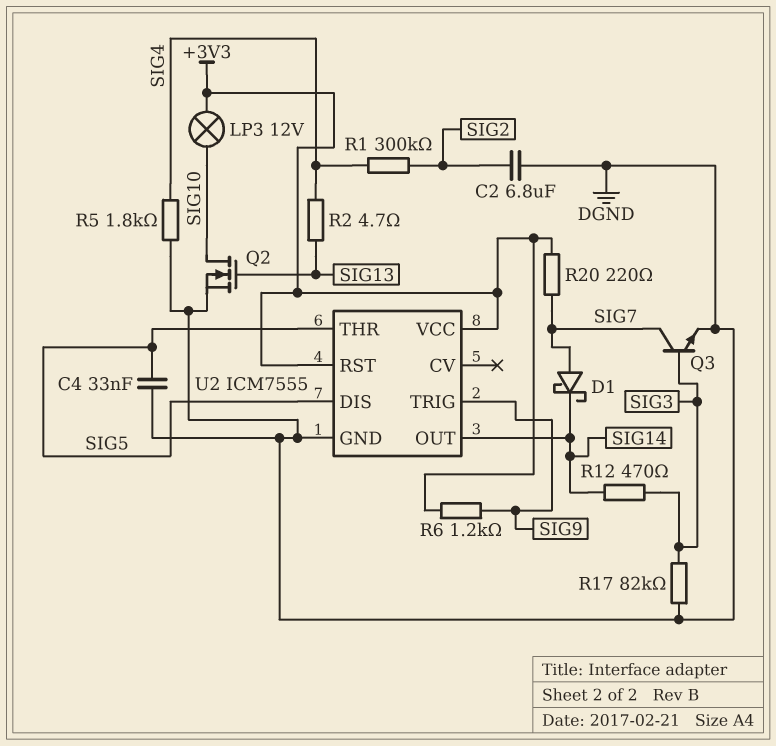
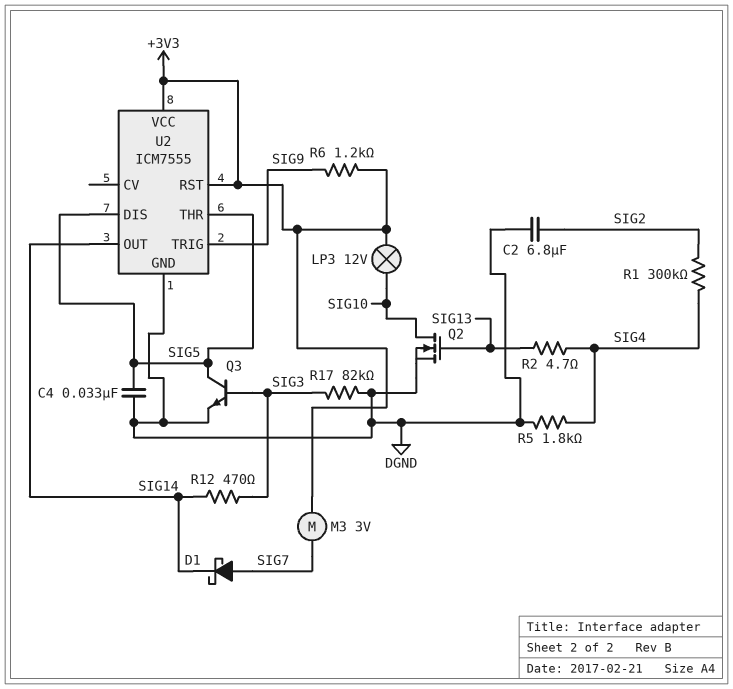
M3: none -> motor 3V (+3V3, SIG7)
Q3: NPN (B SIG3, C SIG7, E DGND) -> NPN (B SIG3, C SIG5, E DGND)
R20: 220 (+3V3, SIG7) -> none

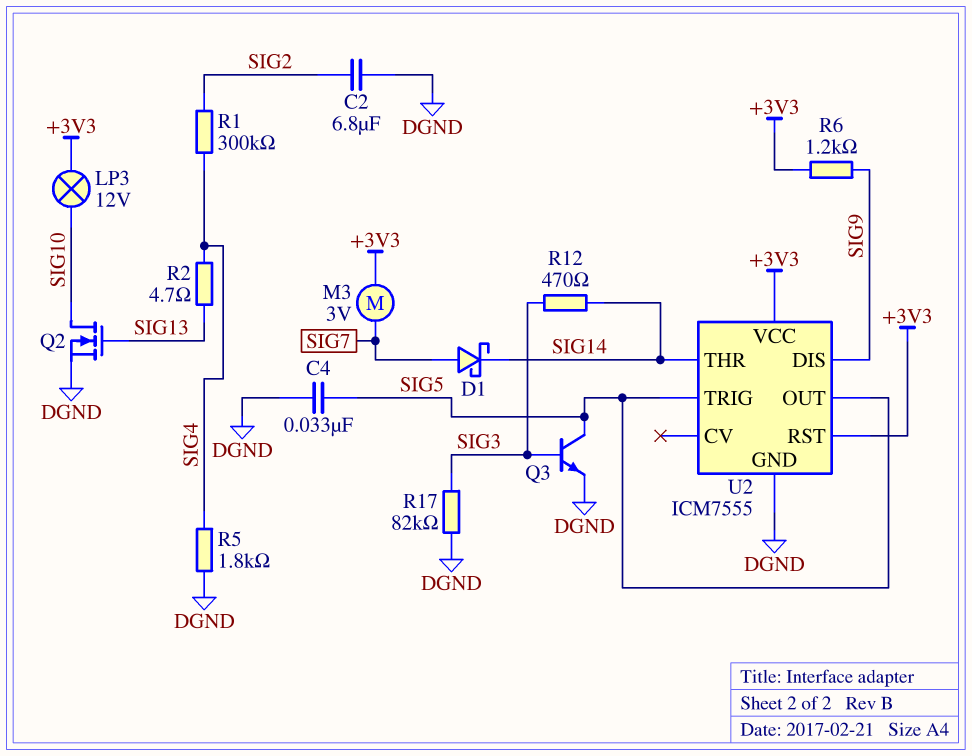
U2 pin DIS: SIG5 -> SIG9
U2 pin OUT: SIG14 -> SIG5
U2 pin THR: SIG5 -> SIG14
U2 pin TRIG: SIG9 -> SIG5

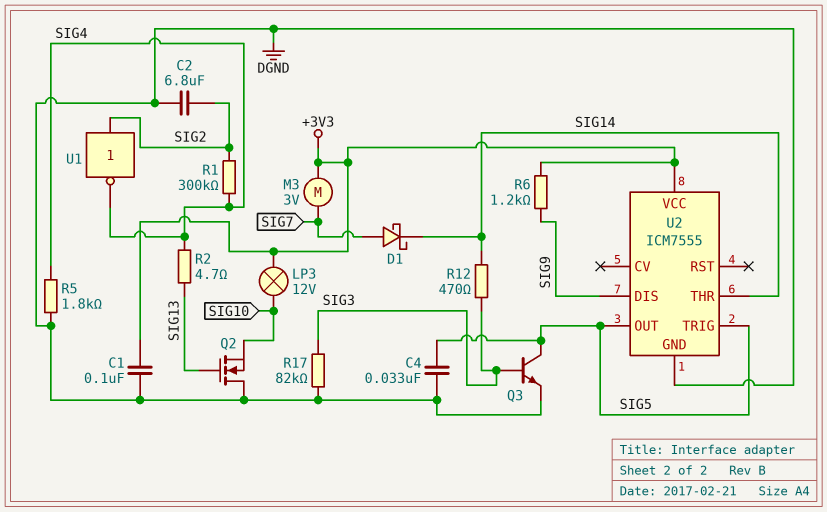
C1: none -> 100nF (+3V3, DGND)
Q2: NMOS (G SIG13, D SIG10, S DGND) -> NMOS (G SIG13, D DGND, S SIG10)
U1: none -> NOT (in SIG2, out SIG4)
U2 pin RST: +3V3 -> none

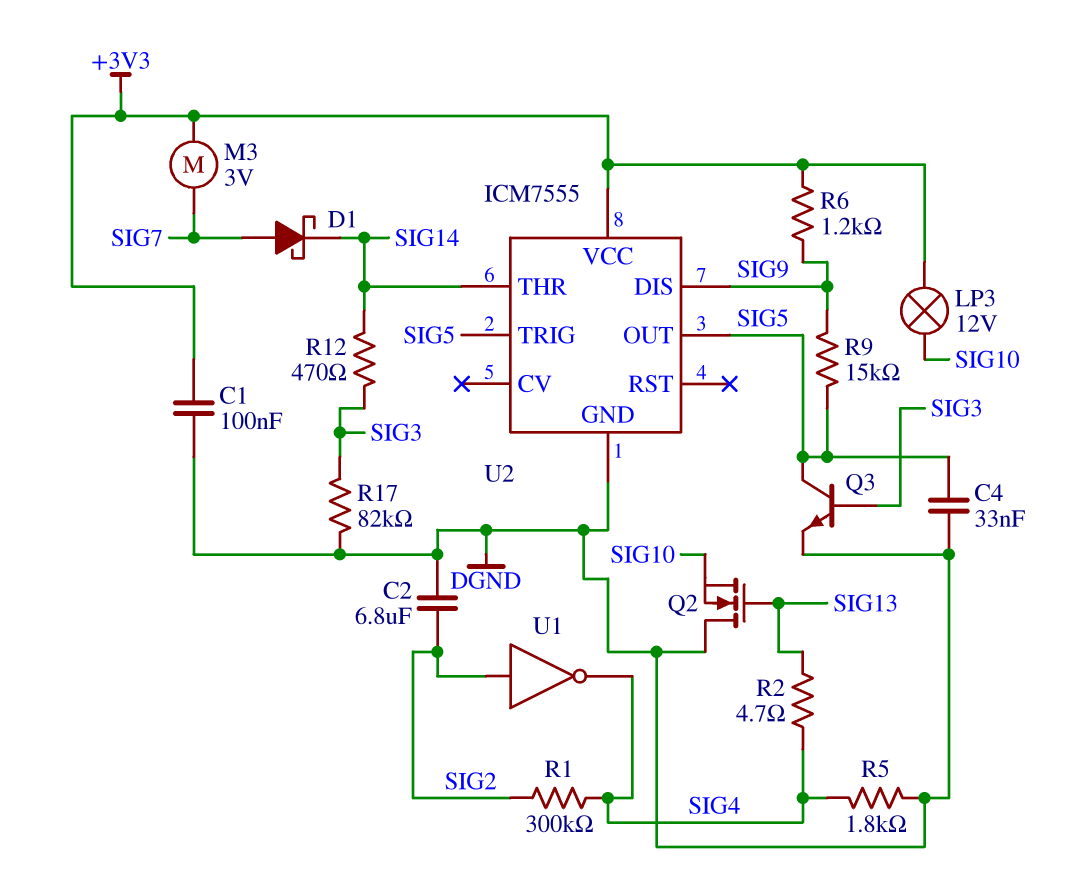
R9: none -> 15k (SIG5, SIG9)

